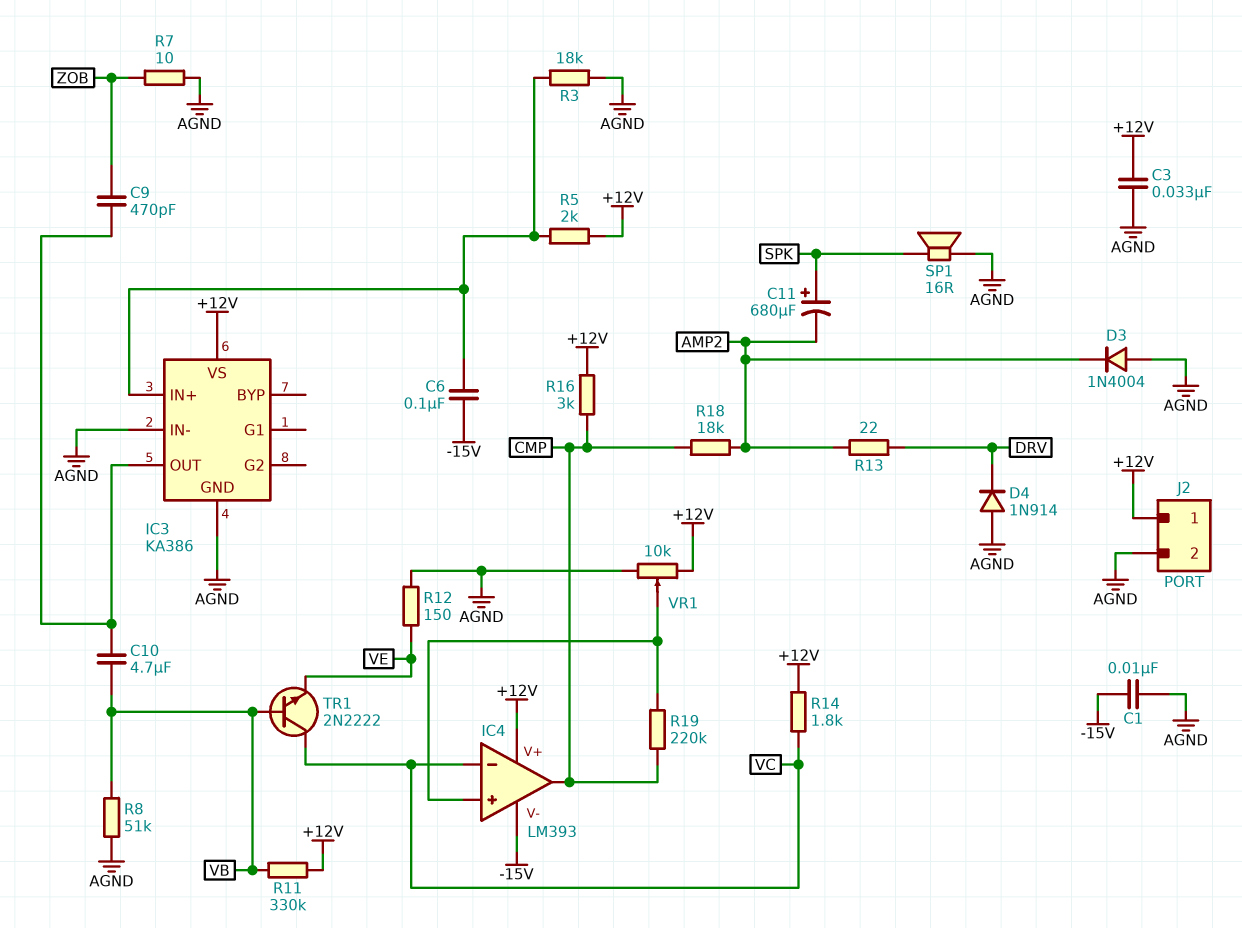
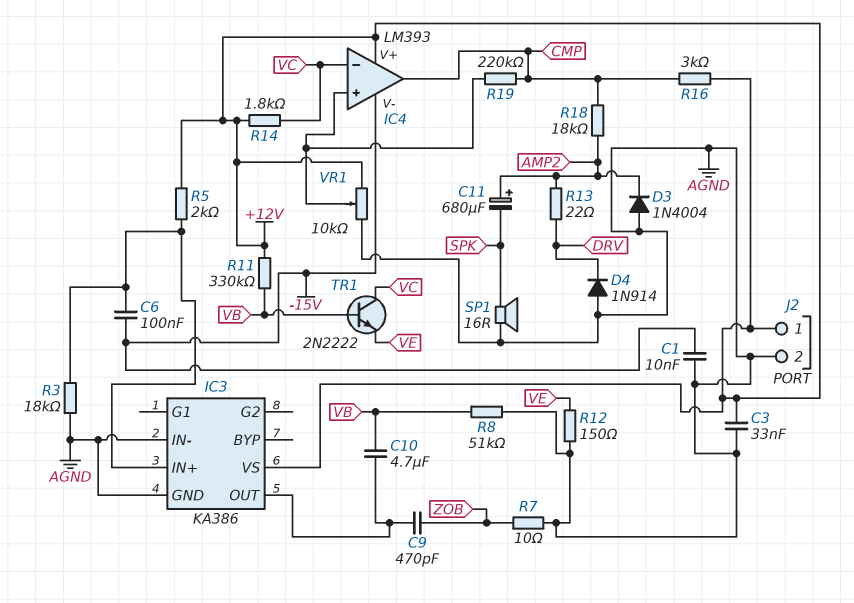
C11: 680uF (plus SPK, minus AMP2) -> 680uF (plus AMP2, minus SPK)

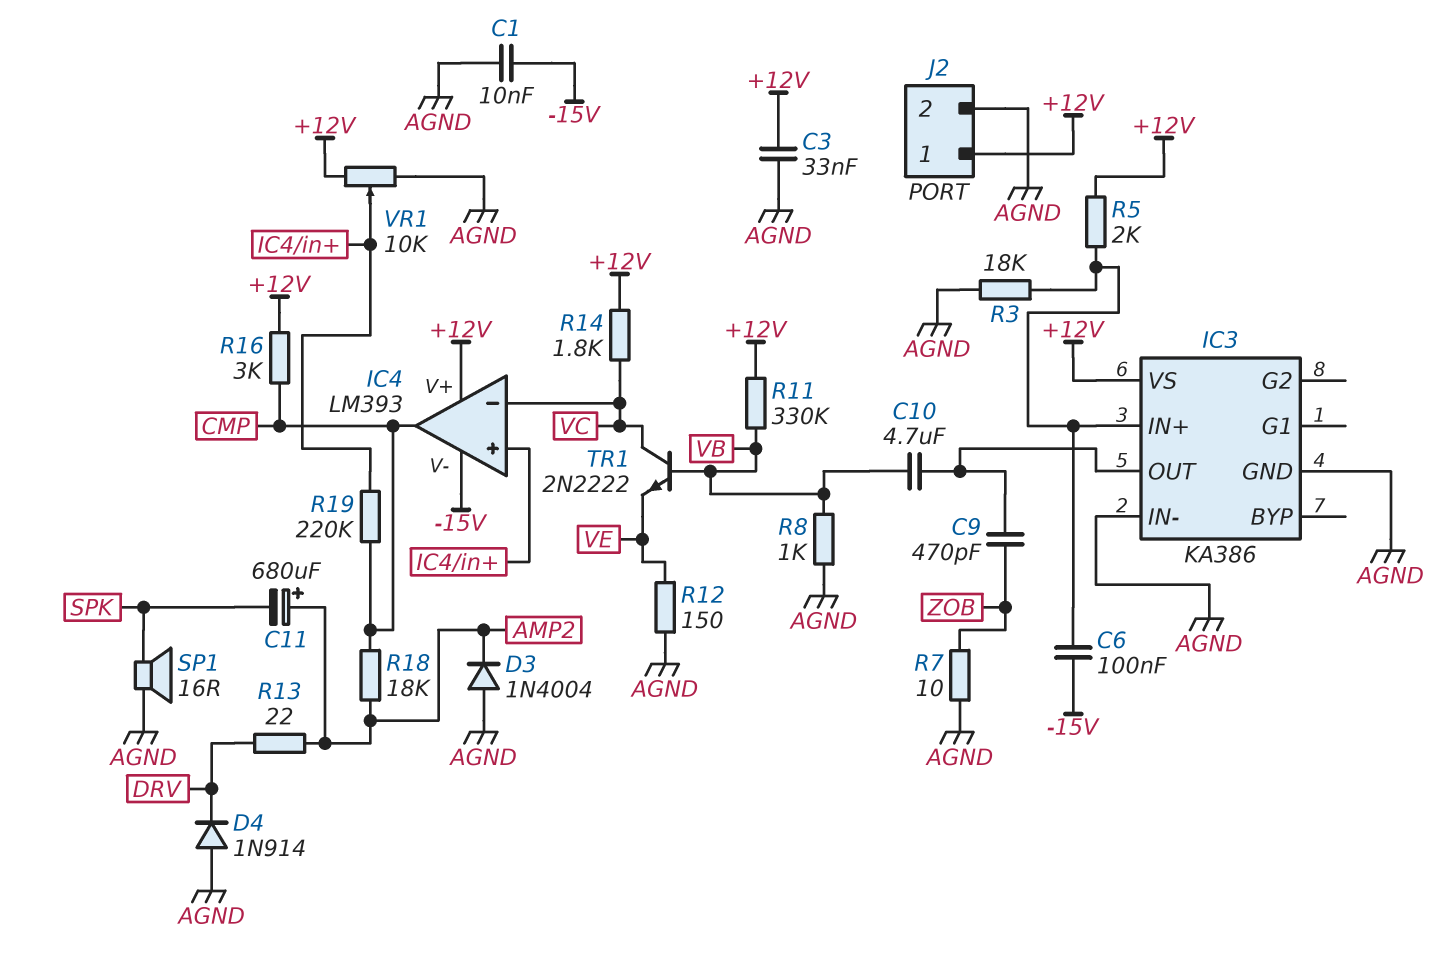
R8: 51k (AGND, VB) -> 1k (AGND, VB)

